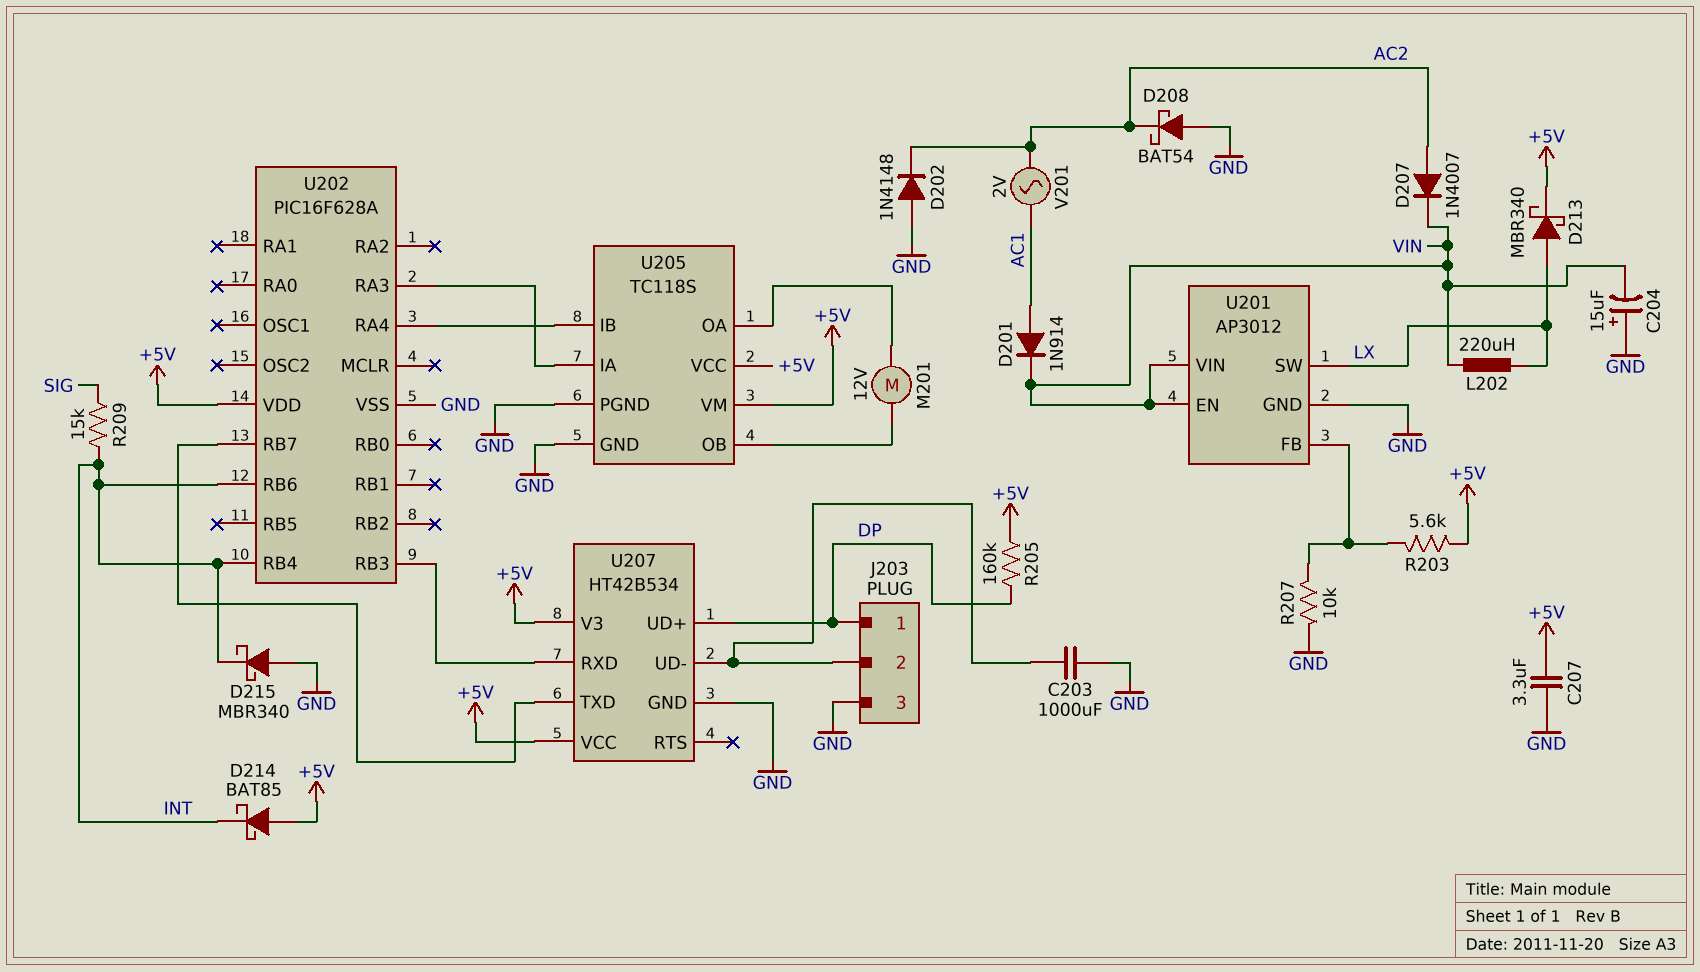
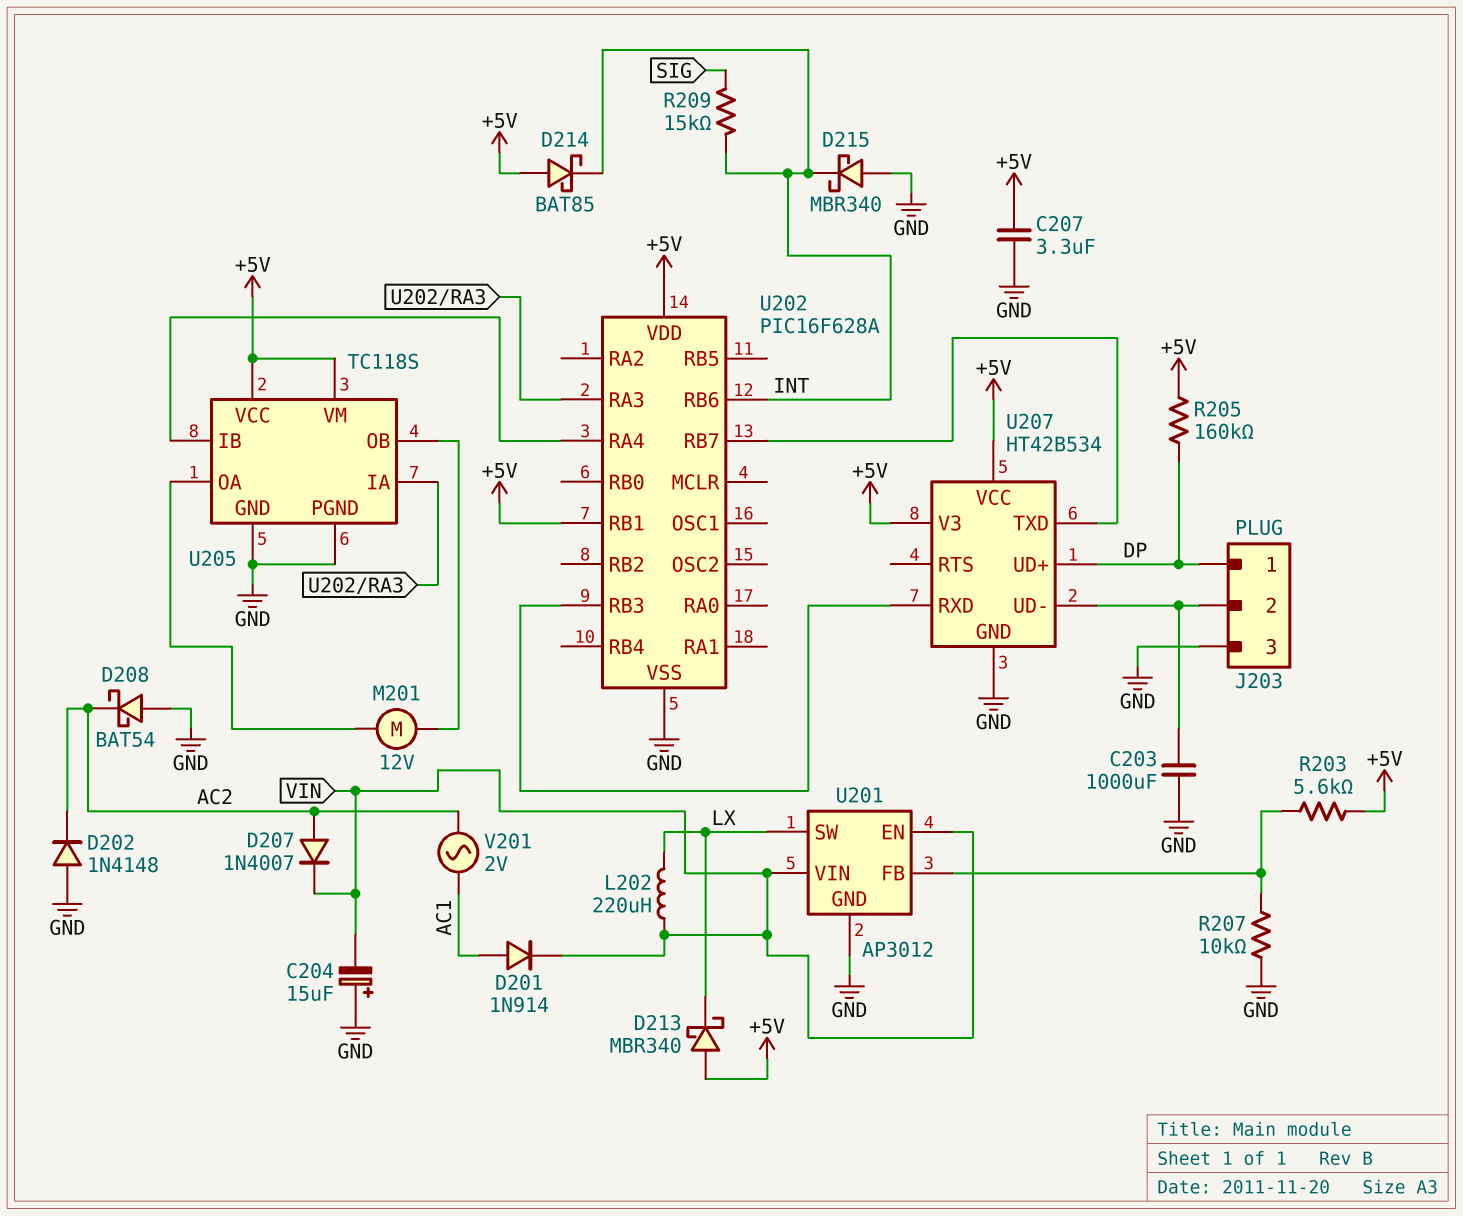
D213: schottky MBR340 (A LX, K +5V) -> schottky MBR340 (A +5V, K LX)
U202 pin RB1: none -> +5V
U202 pin RB4: INT -> none

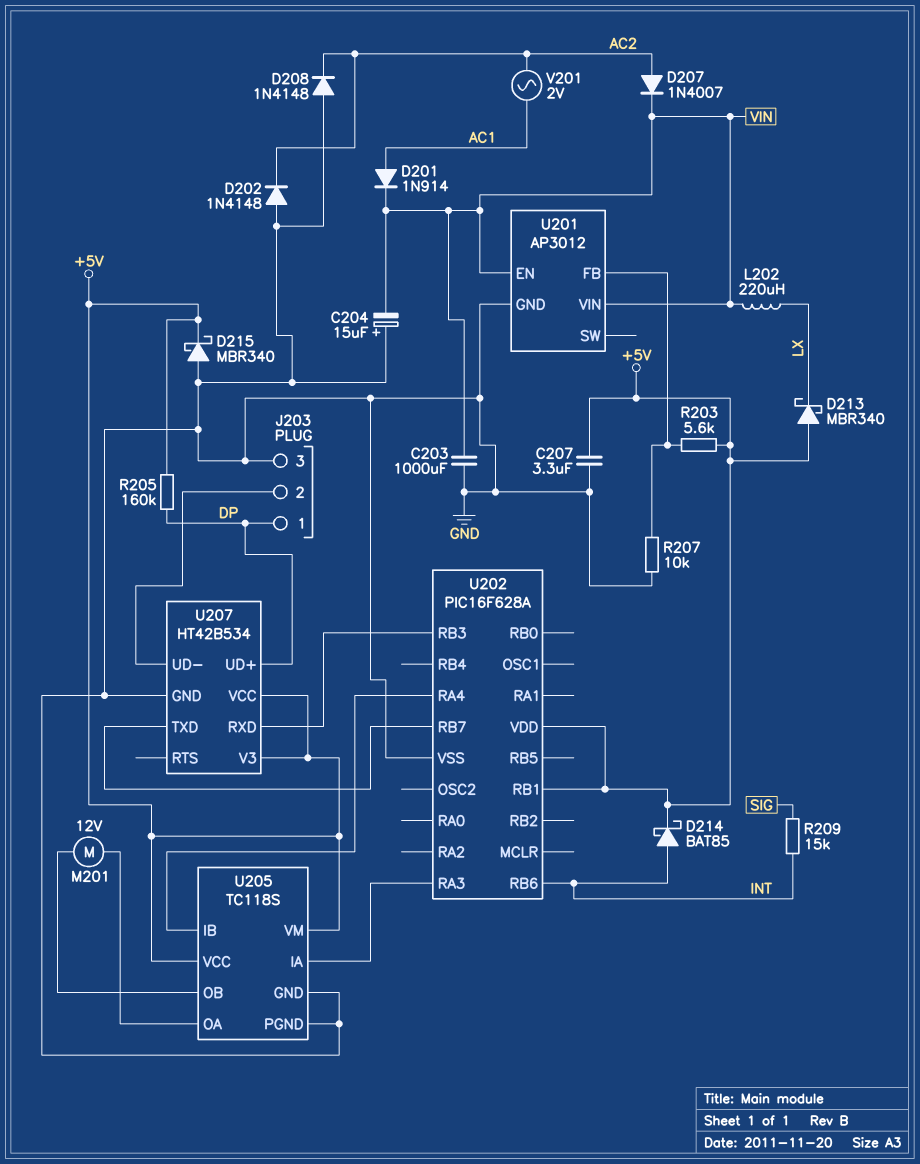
C203: 1000uF (GND, J203/2) -> 1000uF (GND, VIN)
D208: schottky BAT54 (A GND, K AC2) -> diode 1N4148 (A GND, K AC2)
D214: schottky BAT85 (A +5V, K INT) -> schottky BAT85 (A INT, K +5V)
D215: schottky MBR340 (A GND, K INT) -> schottky MBR340 (A GND, K +5V)
U201 pin SW: LX -> none

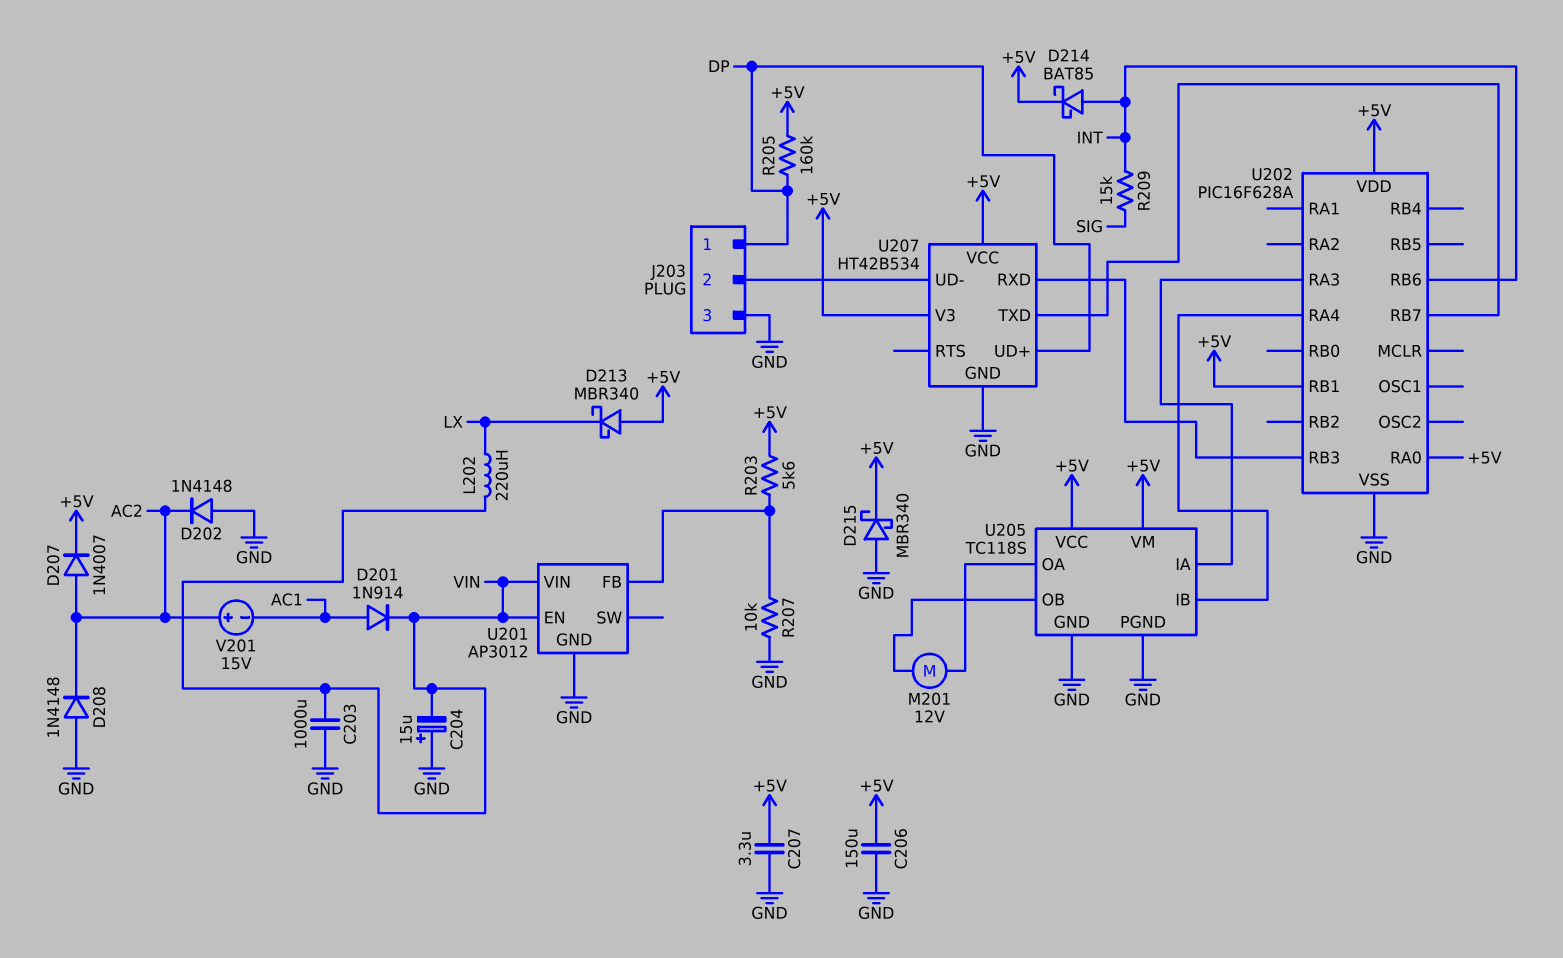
C206: none -> 150uF (+5V, GND)
D207: diode 1N4007 (A AC2, K VIN) -> diode 1N4007 (A AC2, K +5V)
U202 pin RA0: none -> +5V
V201: AC 2V (AC1, AC2) -> 15V (plus AC2, minus AC1)

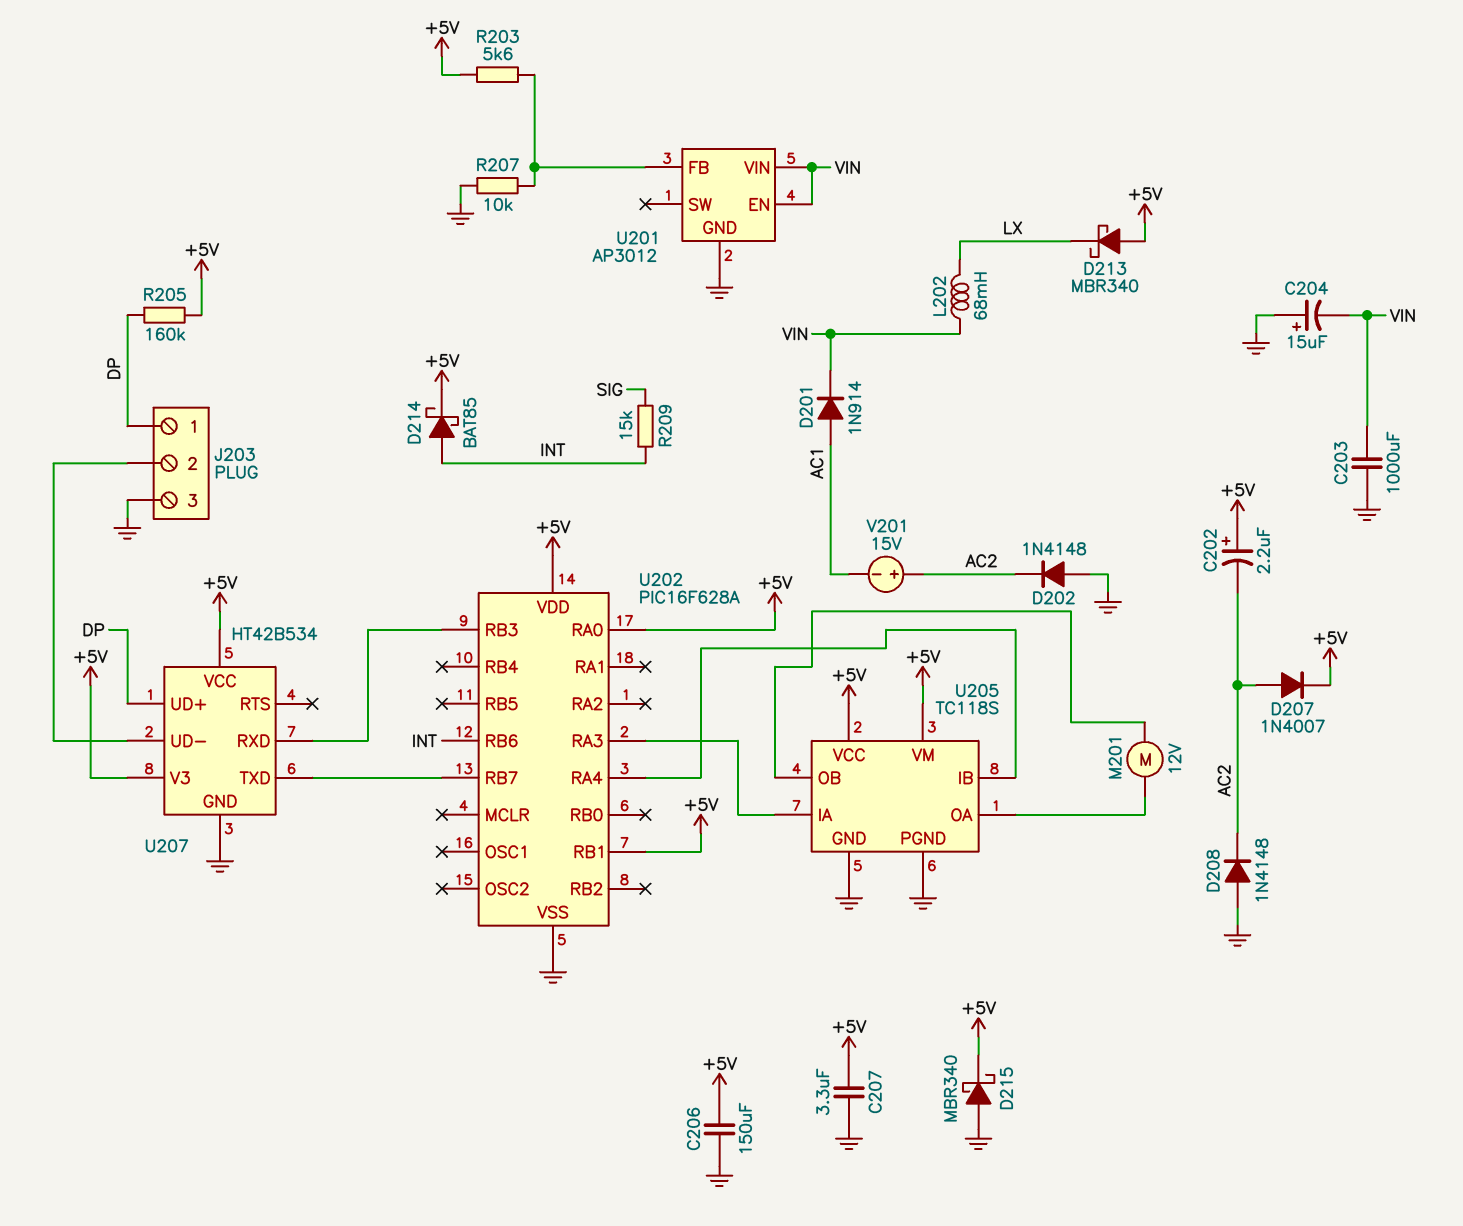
C202: none -> 2.2uF (plus +5V, minus AC2)
L202: 220uH (LX, VIN) -> 68mH (LX, VIN)

